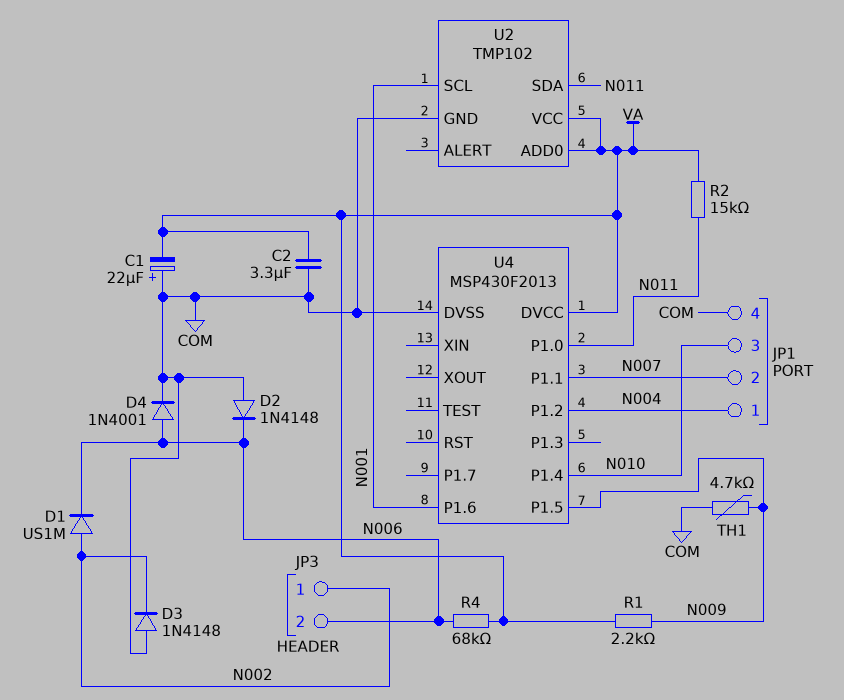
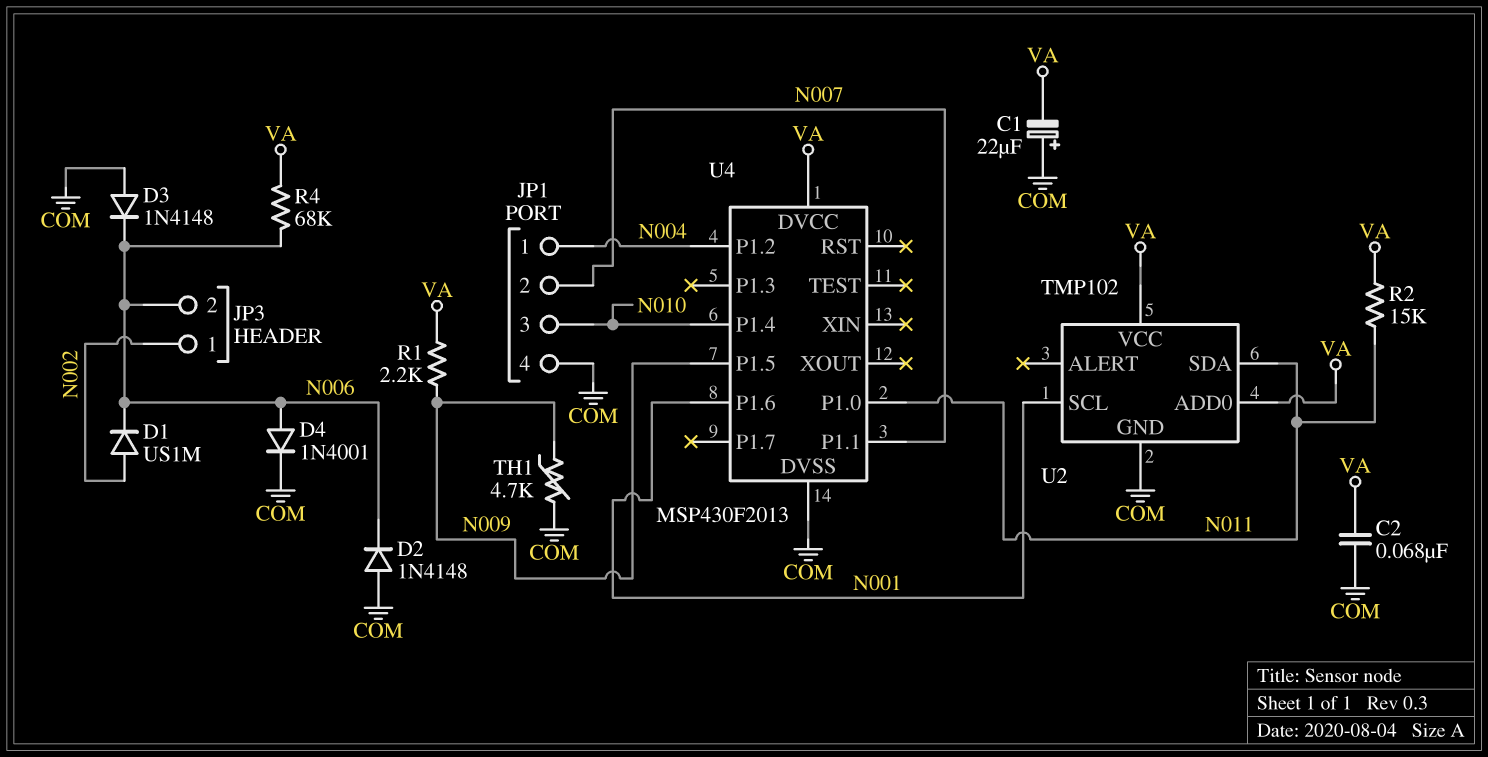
C2: 3.3uF (COM, VA) -> 68nF (COM, VA)
D3: diode 1N4148 (A COM, K N002) -> diode 1N4148 (A COM, K N006)

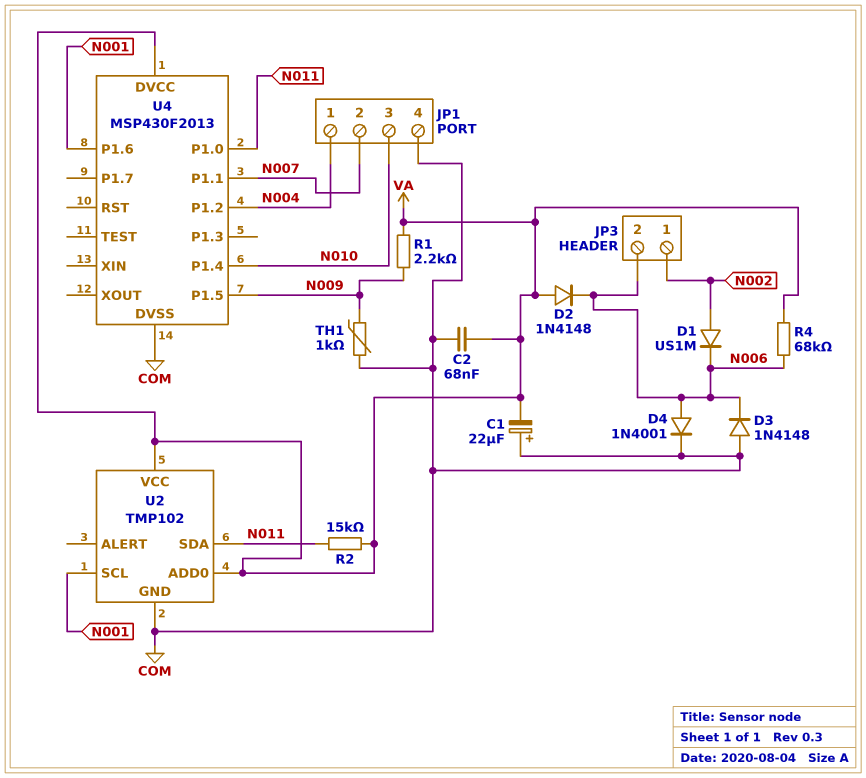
D2: diode 1N4148 (A COM, K N006) -> diode 1N4148 (A VA, K N006)
TH1: 4.7k (COM, N009) -> 1k (COM, N009)

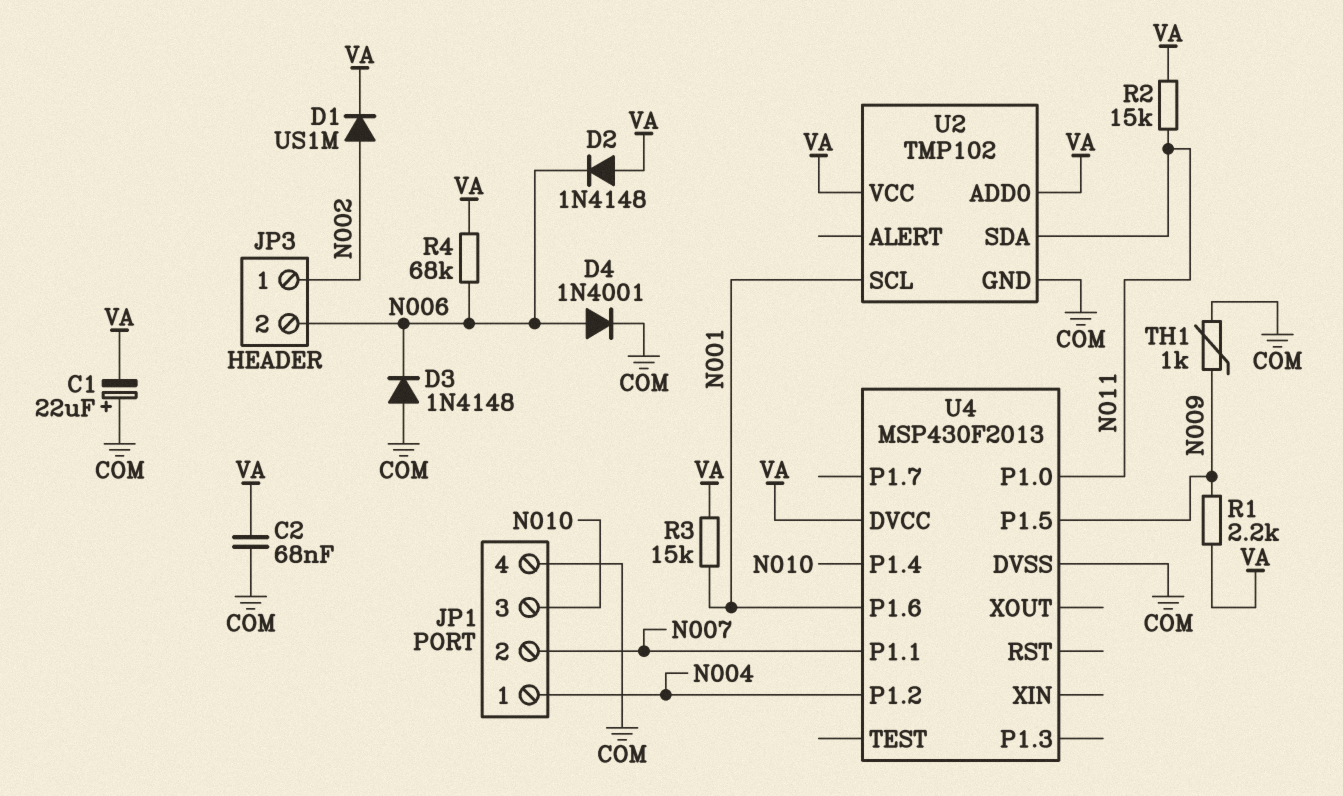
D1: diode US1M (A N002, K N006) -> diode US1M (A N002, K VA)
R3: none -> 15k (N001, VA)

